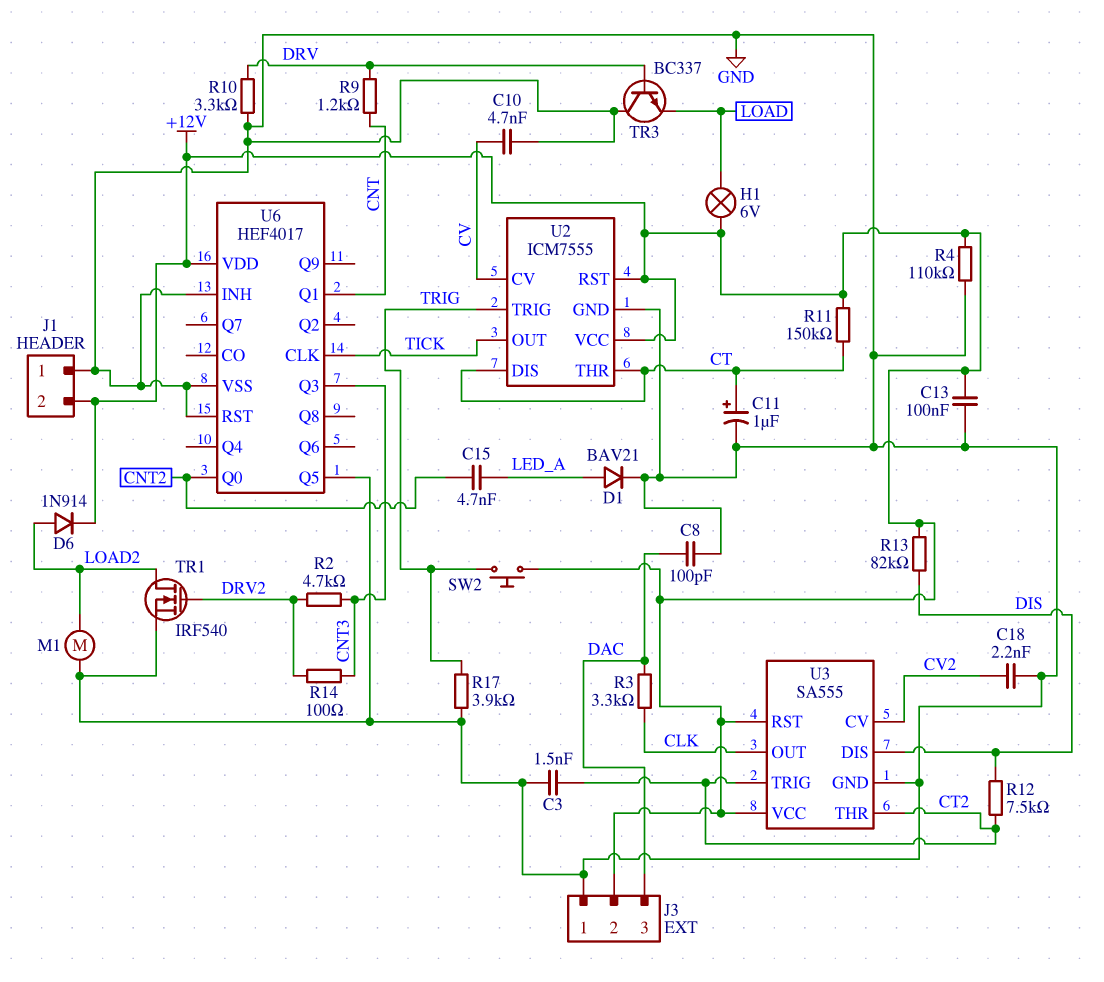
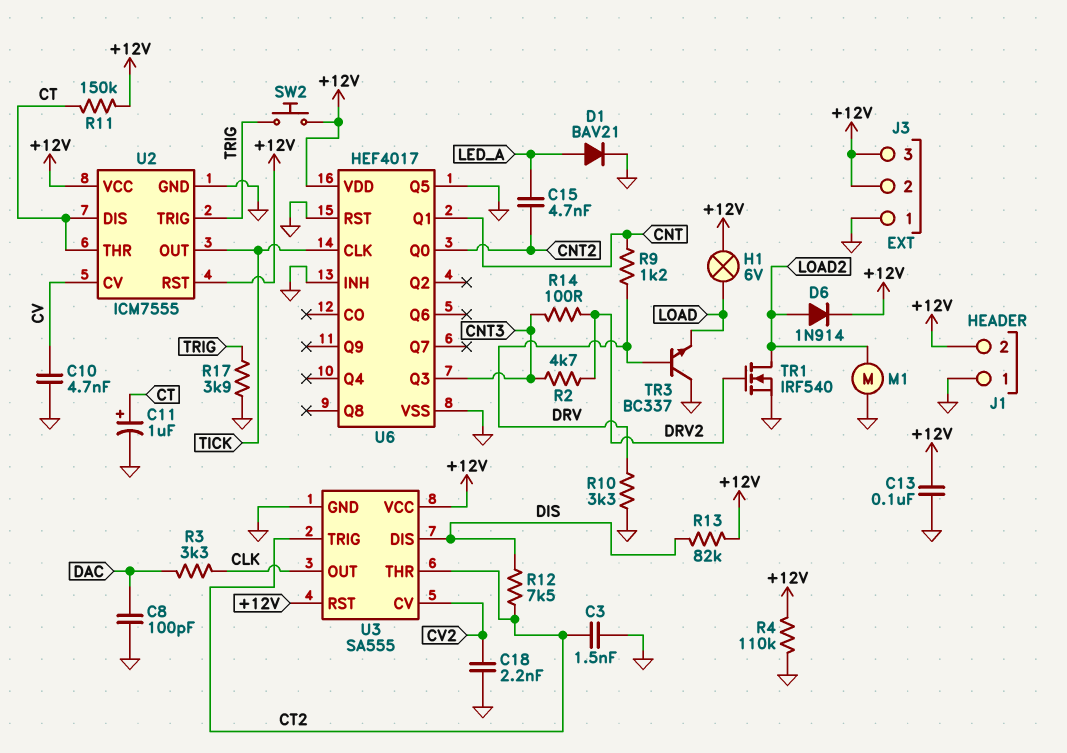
J3 pin 3: DAC -> +12V

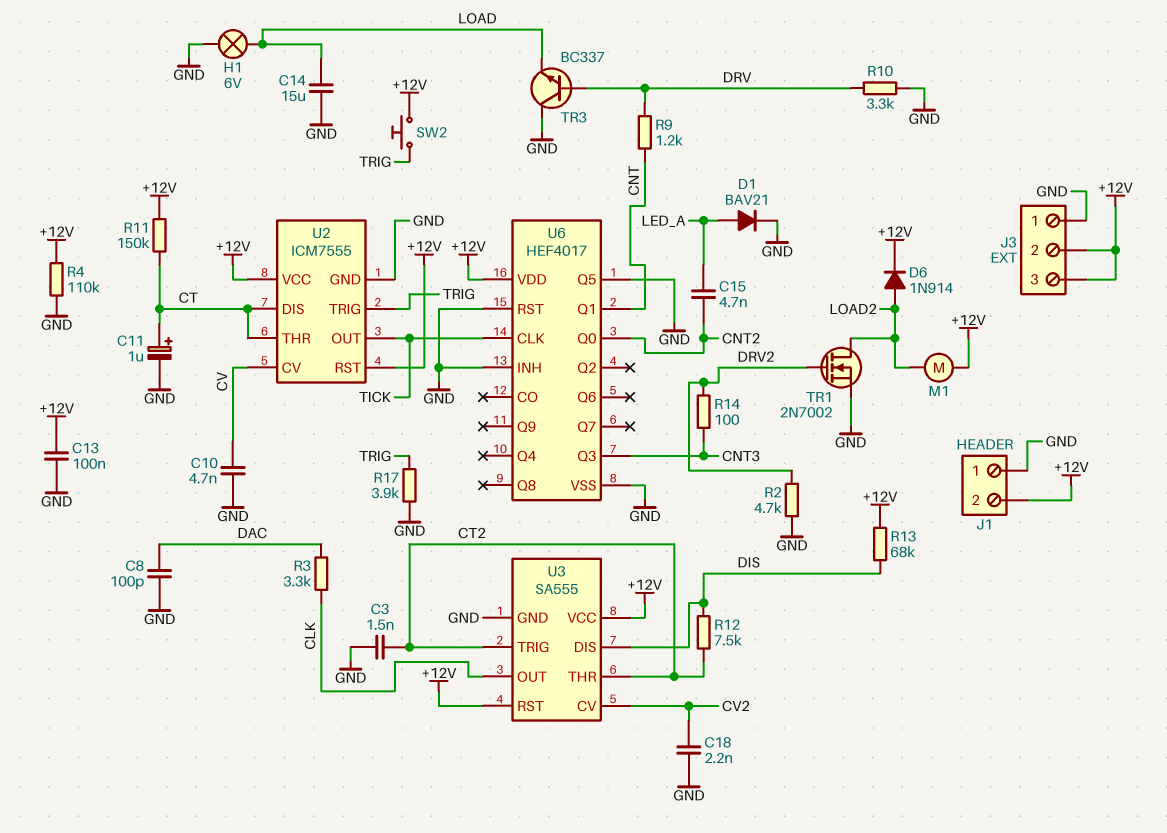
C14: none -> 15uF (GND, LOAD)
H1: lamp 6V (+12V, LOAD) -> lamp 6V (GND, LOAD)
M1: motor (GND, LOAD2) -> motor (+12V, LOAD2)
R2: 4.7k (CNT3, DRV2) -> 4.7k (DRV2, GND)
R13: 82k (+12V, DIS) -> 68k (+12V, DIS)
TR1: NMOS IRF540 (G DRV2, D LOAD2, S GND) -> NMOS 2N7002 (G DRV2, D LOAD2, S GND)

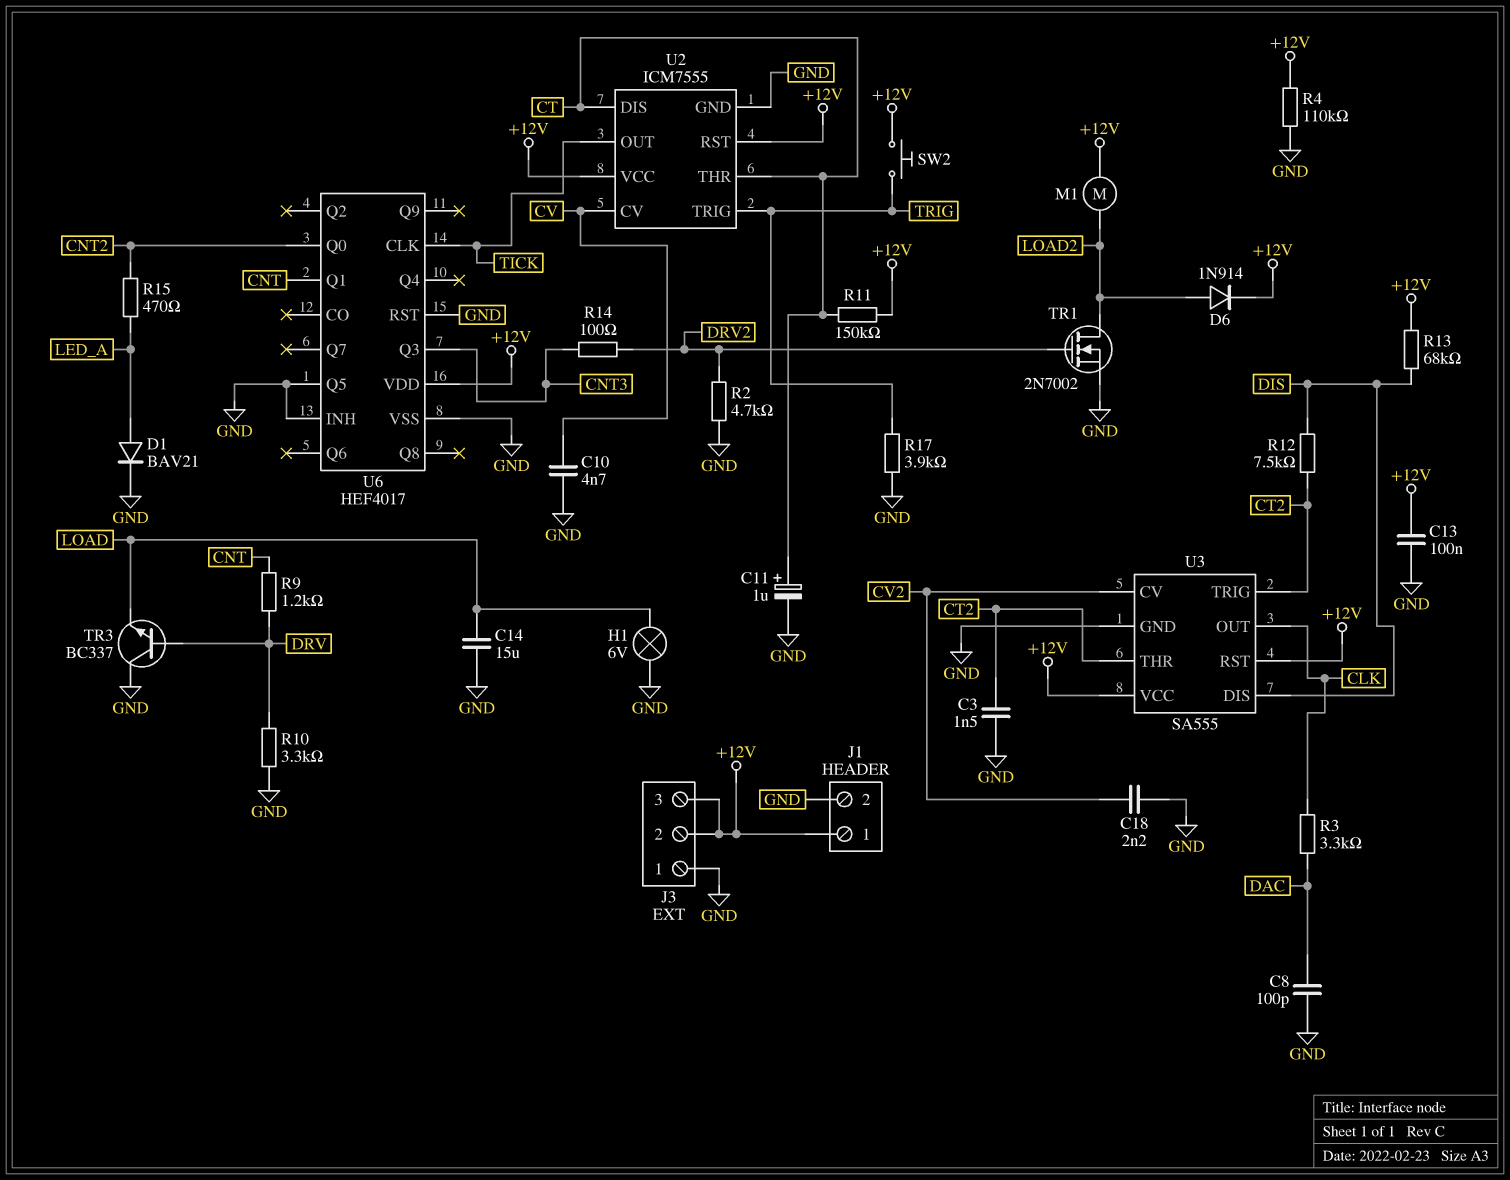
C15: 4.7nF (CNT2, LED_A) -> none
J1 pin 1: GND -> +12V
J1 pin 2: +12V -> GND
R15: none -> 470 (CNT2, LED_A)

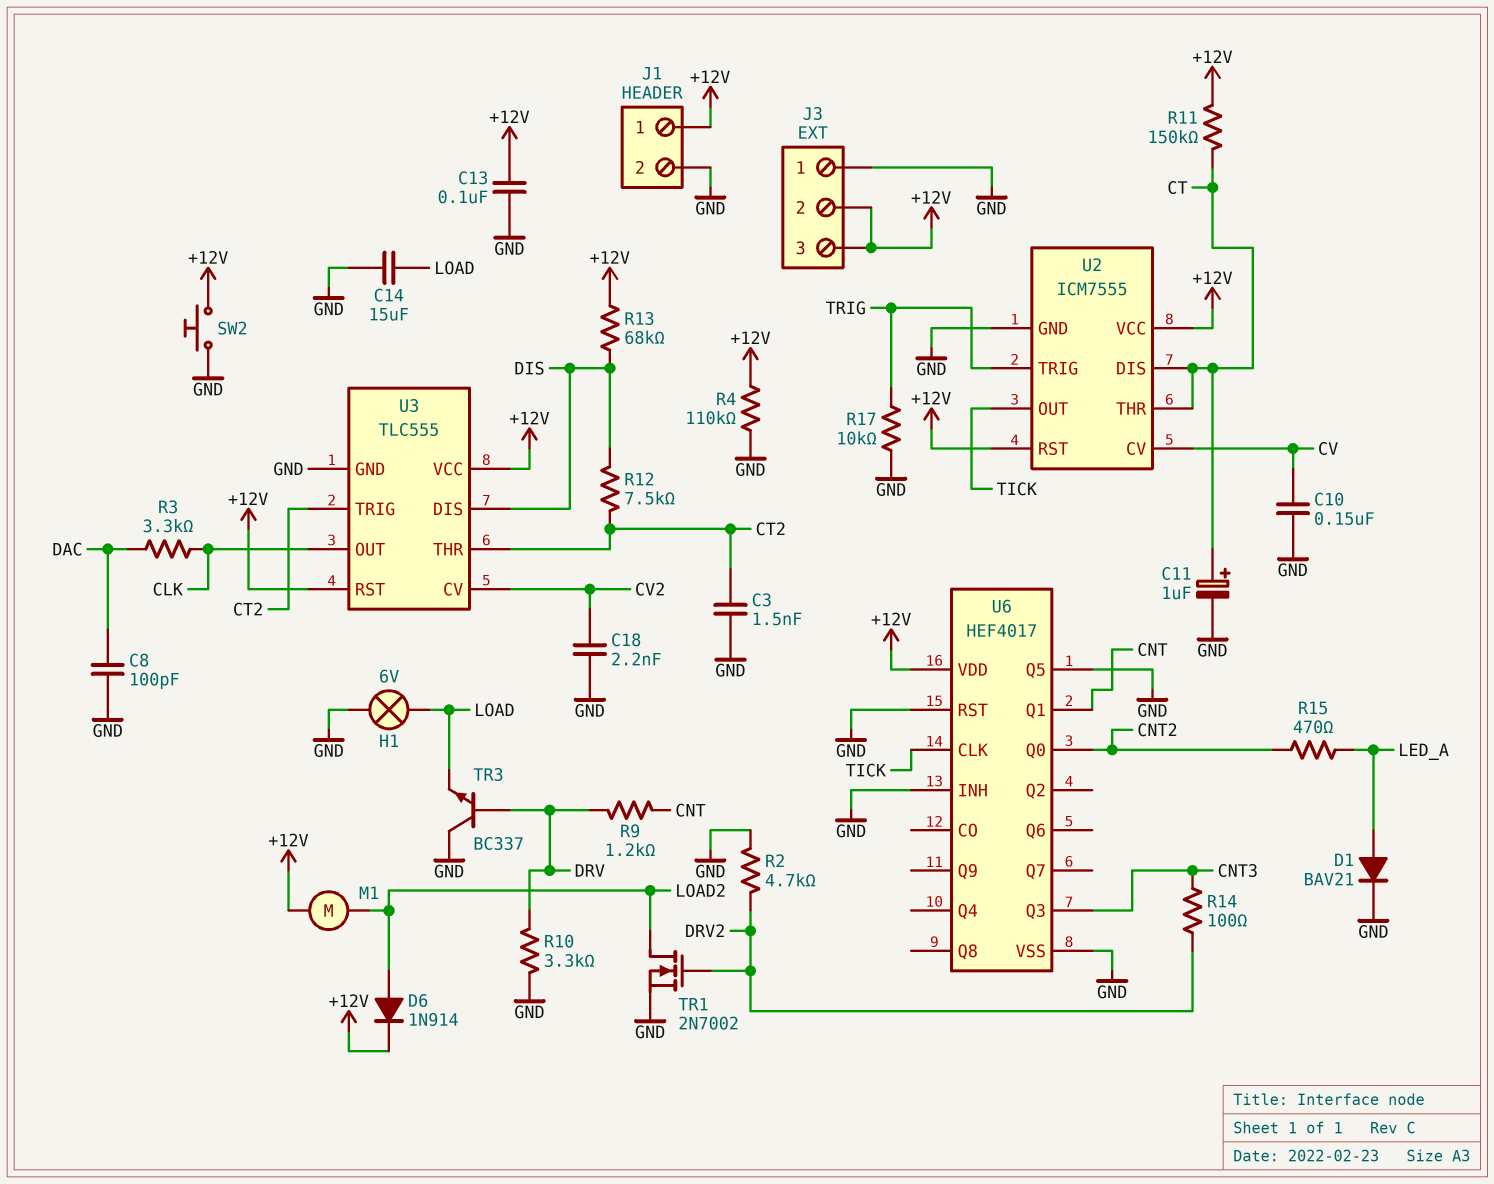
C10: 4.7nF (CV, GND) -> 150nF (CV, GND)
R17: 3.9k (GND, TRIG) -> 10k (GND, TRIG)
SW2: button (+12V, TRIG) -> button (+12V, GND)
U3: SA555 -> TLC555

